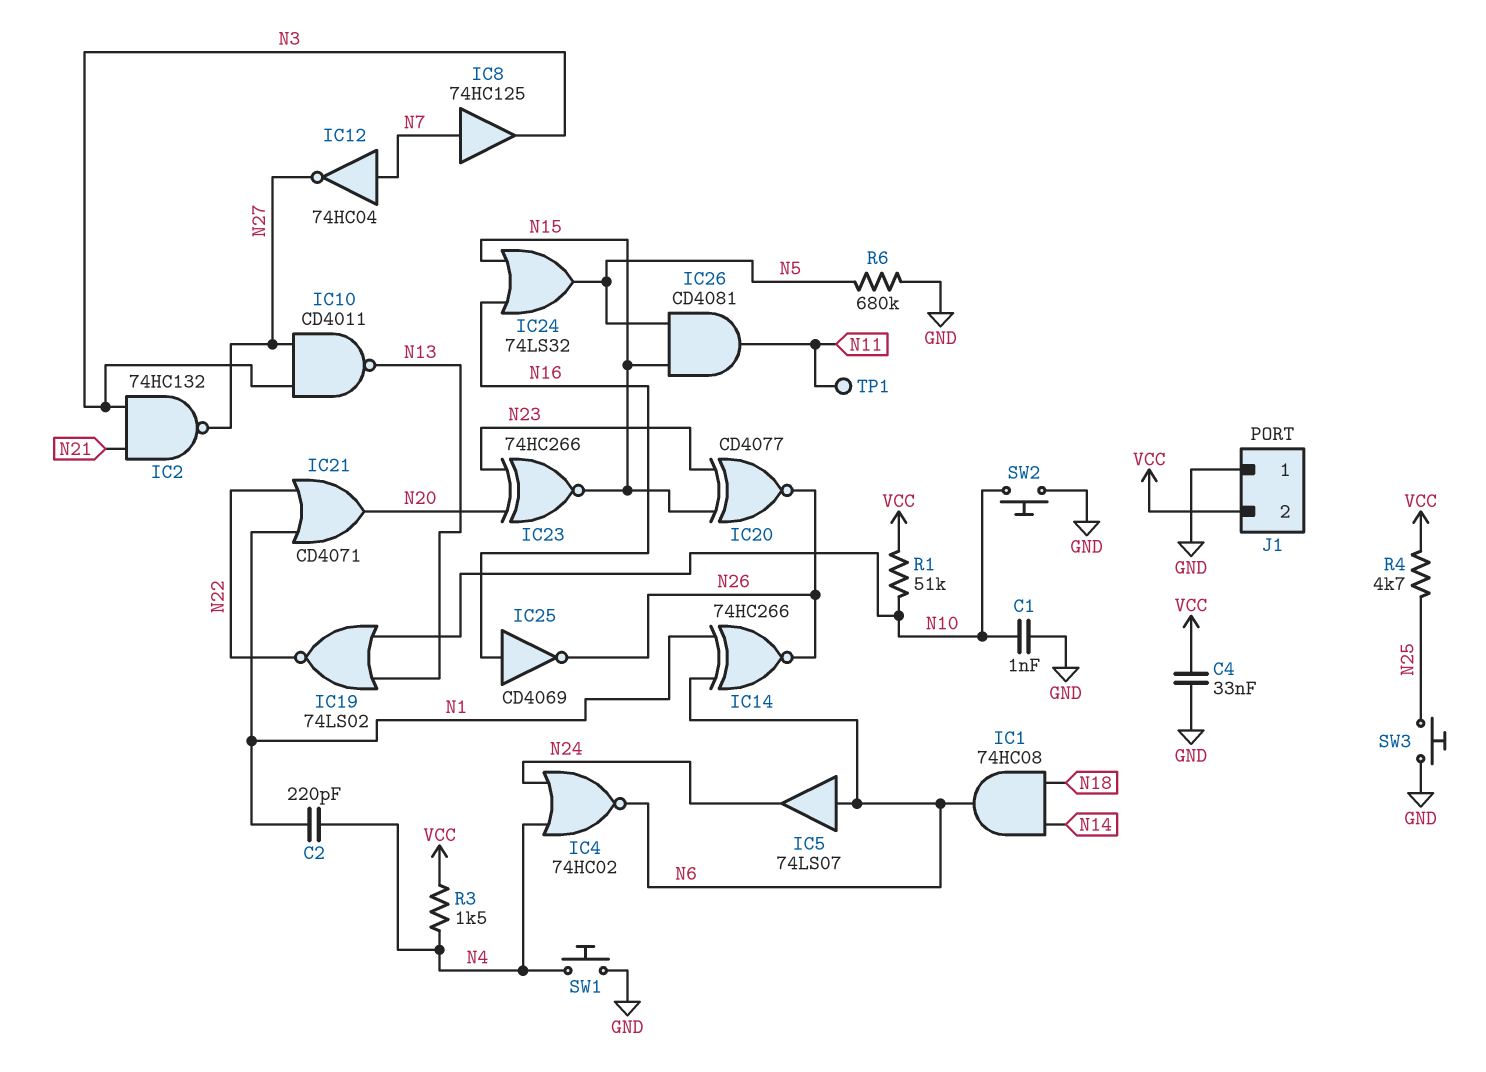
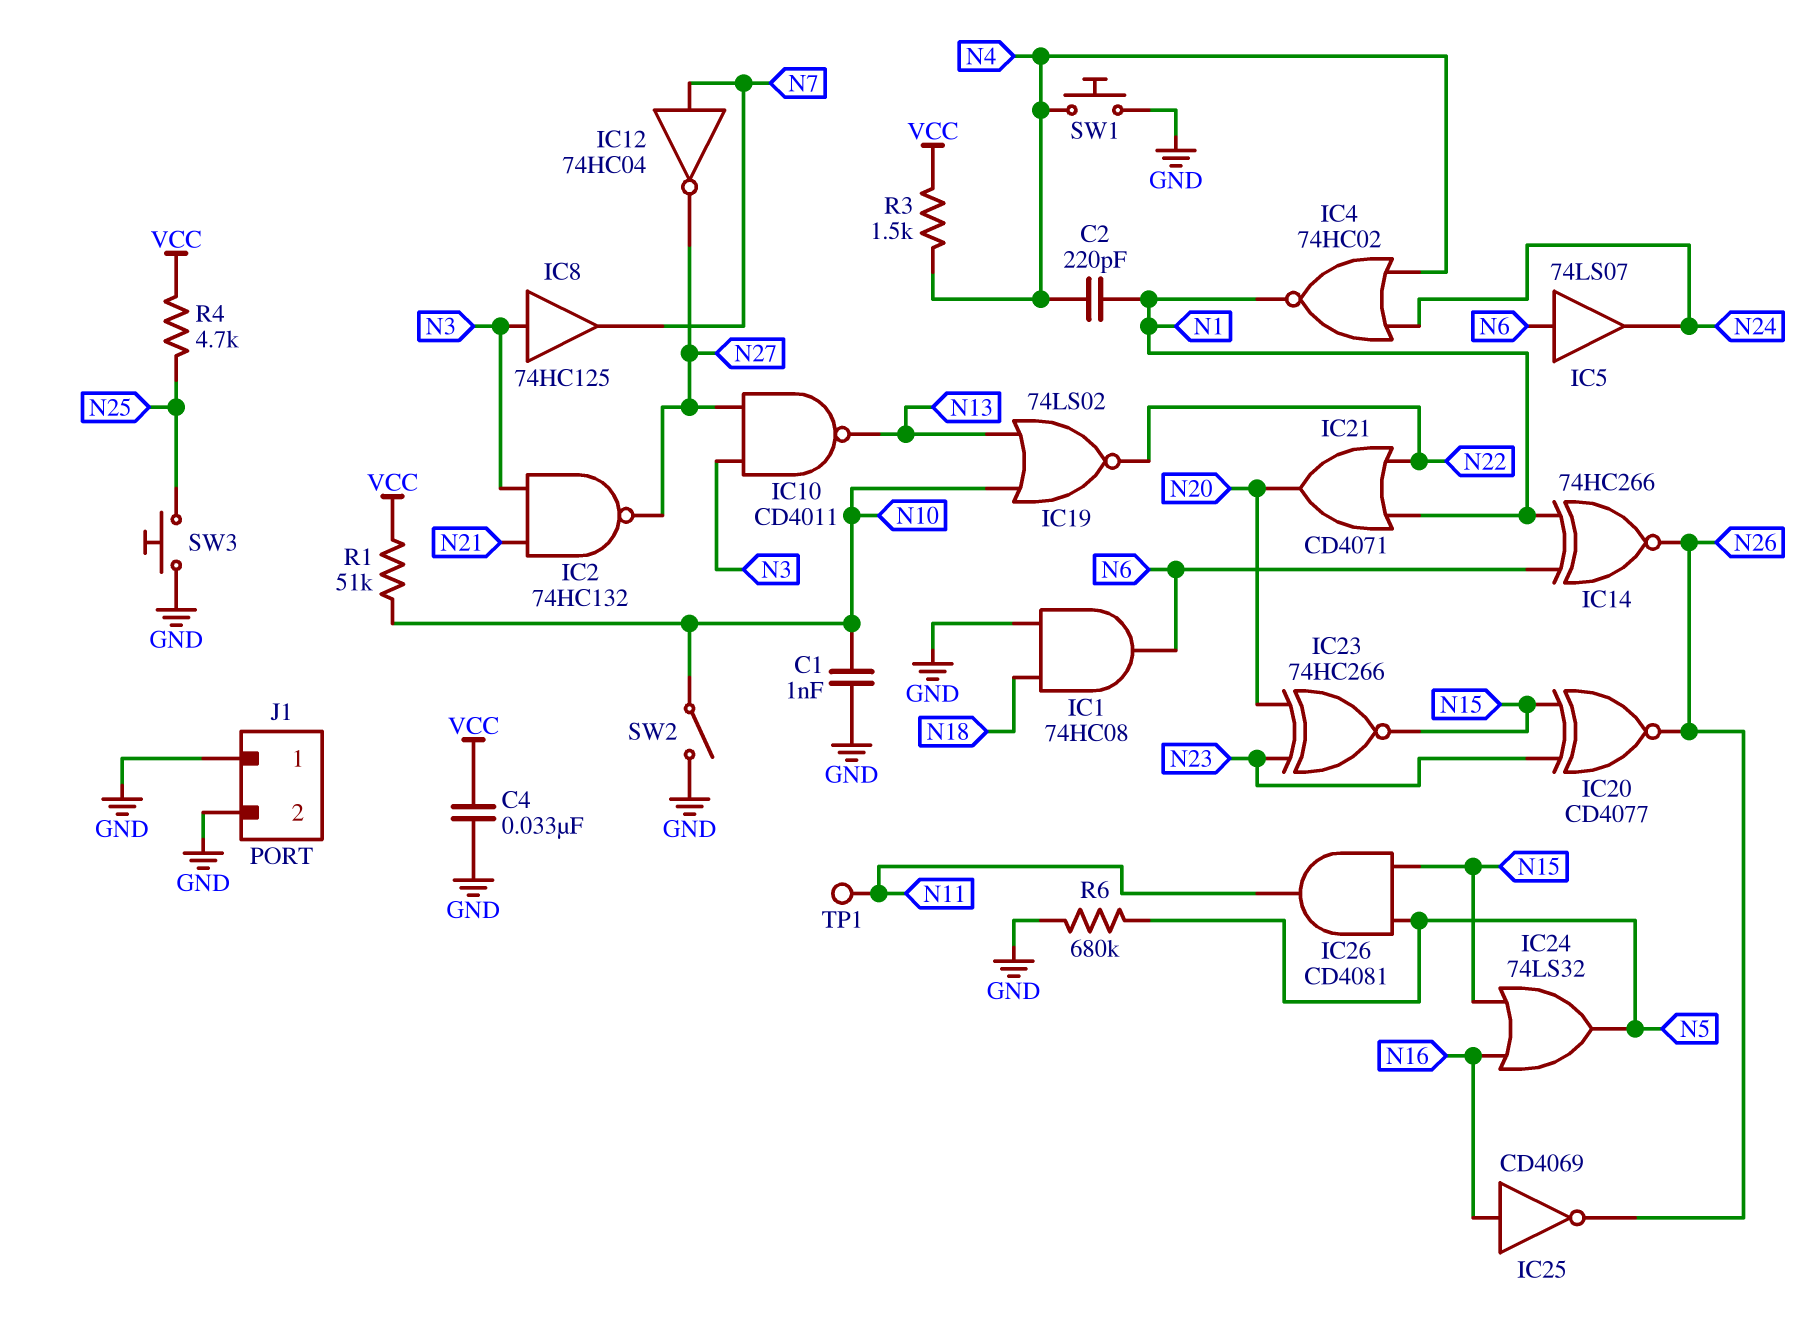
IC1: AND 74HC08 (in N14, in N18, out N6) -> AND 74HC08 (in GND, in N18, out N6)
IC4: NOR 74HC02 (in N4, in N24, out N6) -> NOR 74HC02 (in N4, in N24, out N1)
IC8: buffer 74HC125 (in N7, out N3) -> buffer 74HC125 (in N3, out N7)
J1 pin 2: VCC -> GND
SW2: button (GND, N10) -> switch (GND, N10)

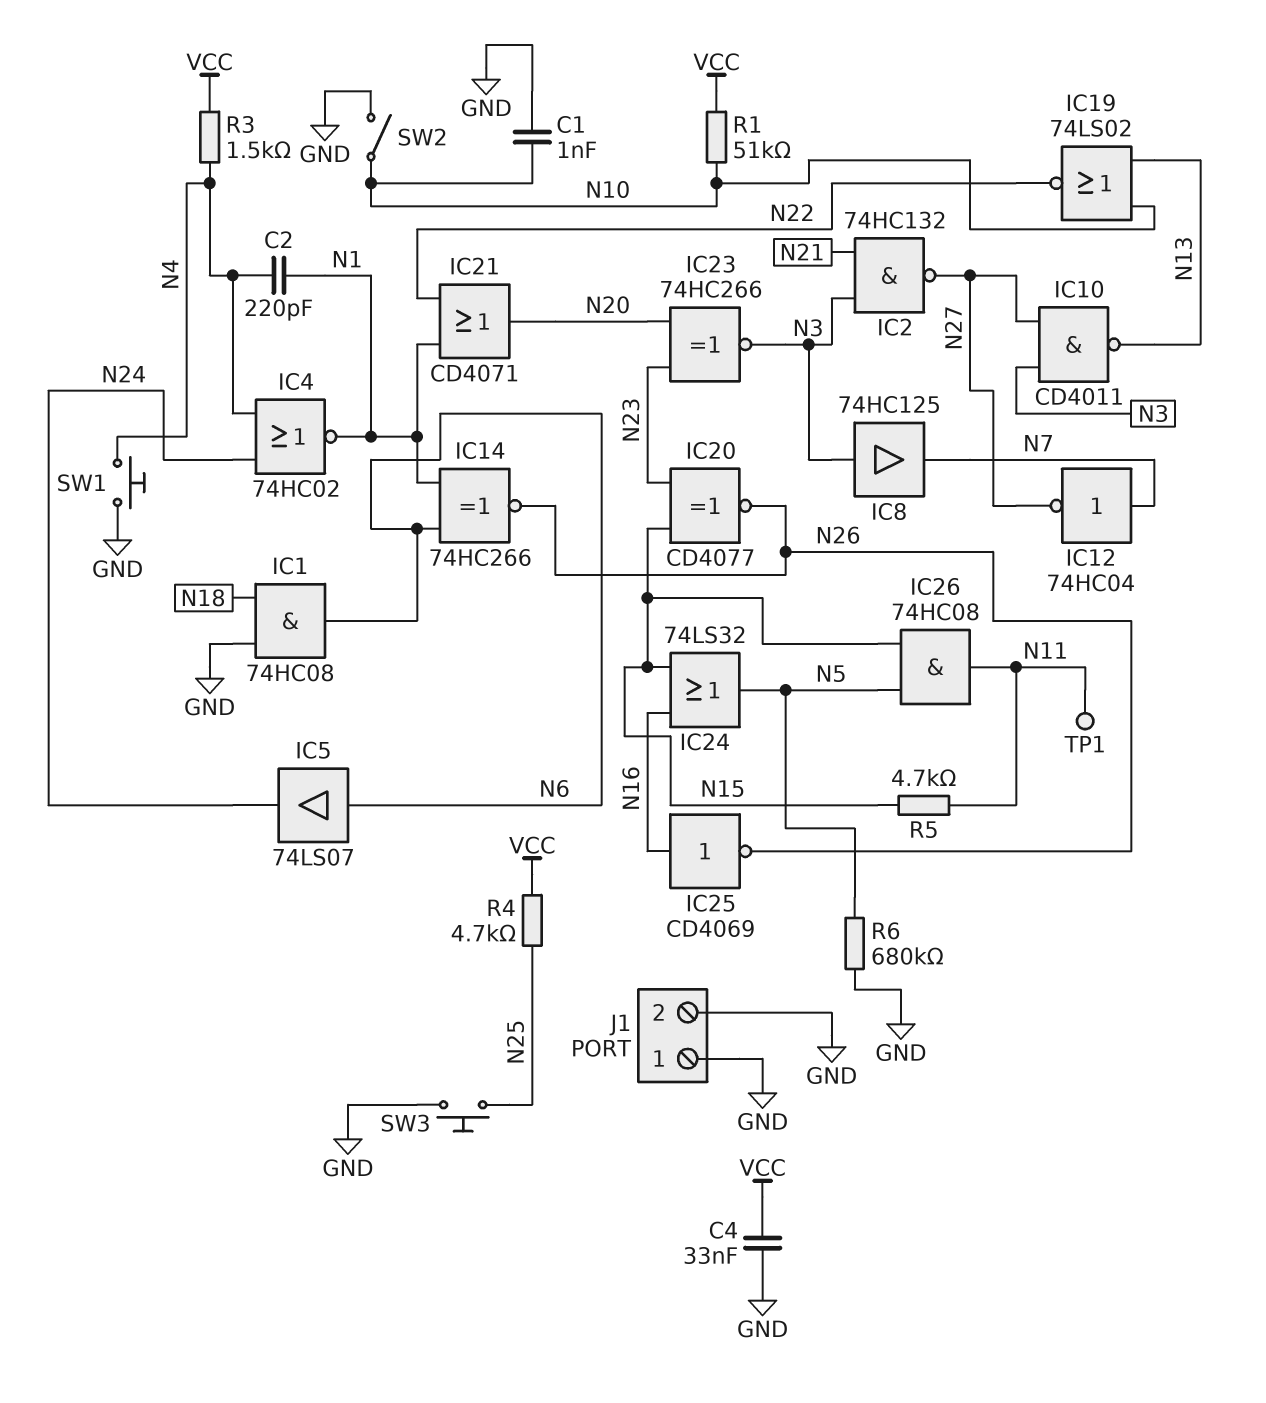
IC23: XNOR 74HC266 (in N20, in N23, out N15) -> XNOR 74HC266 (in N20, in N23, out N3)
IC26: AND CD4081 (in N5, in N15, out N11) -> AND 74HC08 (in N5, in N15, out N11)
R5: none -> 4.7k (N11, N15)

